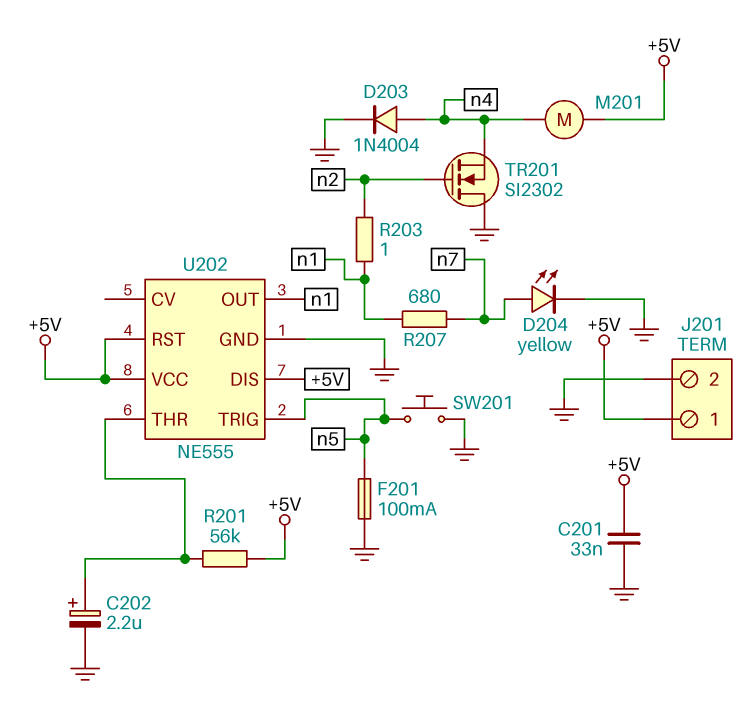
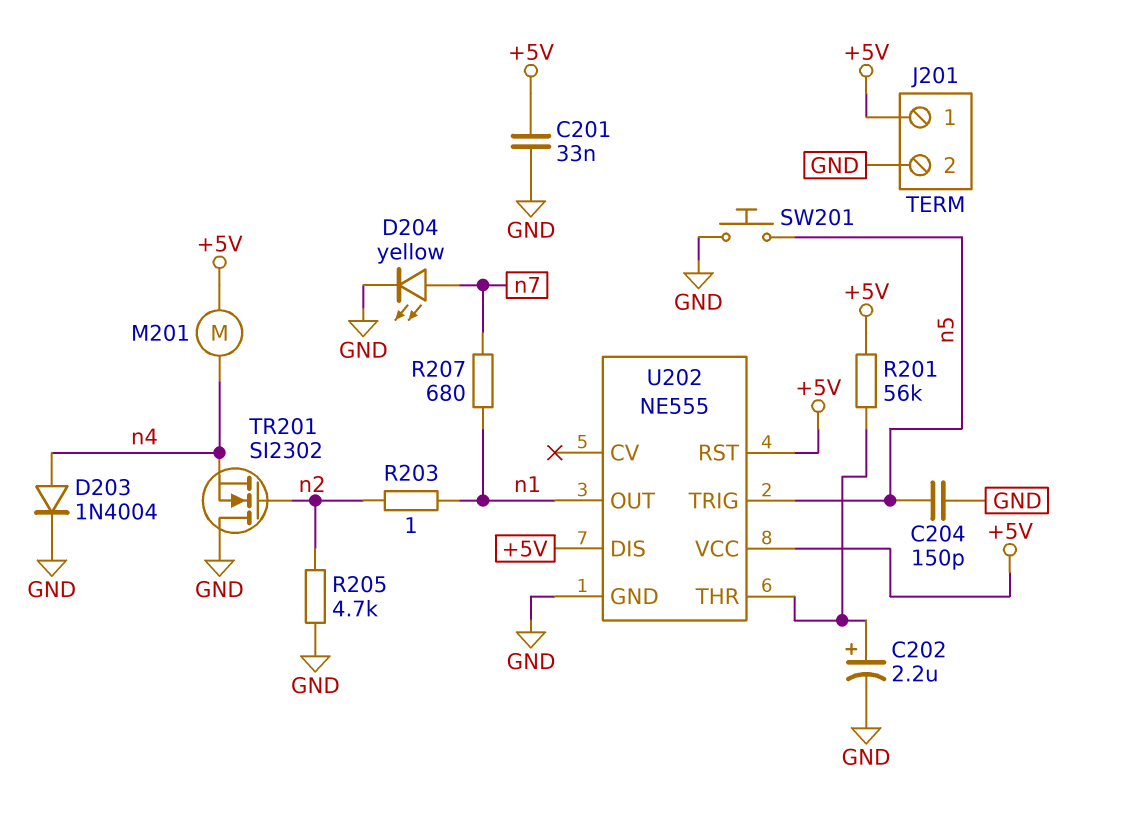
C204: none -> 150pF (GND, n5)
F201: 100mA (GND, n5) -> none
R205: none -> 4.7k (GND, n2)

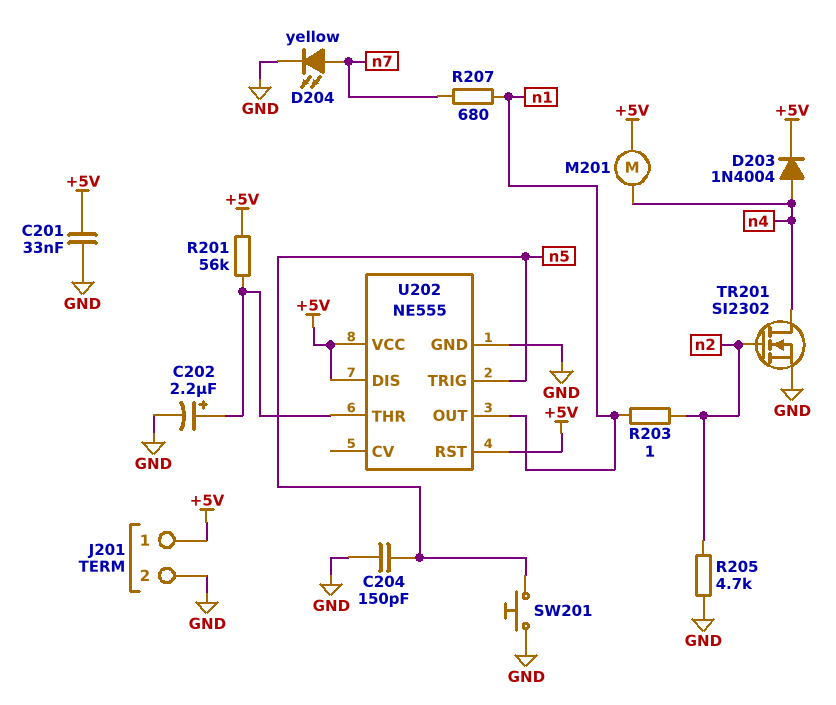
D203: diode 1N4004 (A n4, K GND) -> diode 1N4004 (A n4, K +5V)
TR201: NMOS SI2302 (G n2, D GND, S n4) -> NMOS SI2302 (G n2, D n4, S GND)

